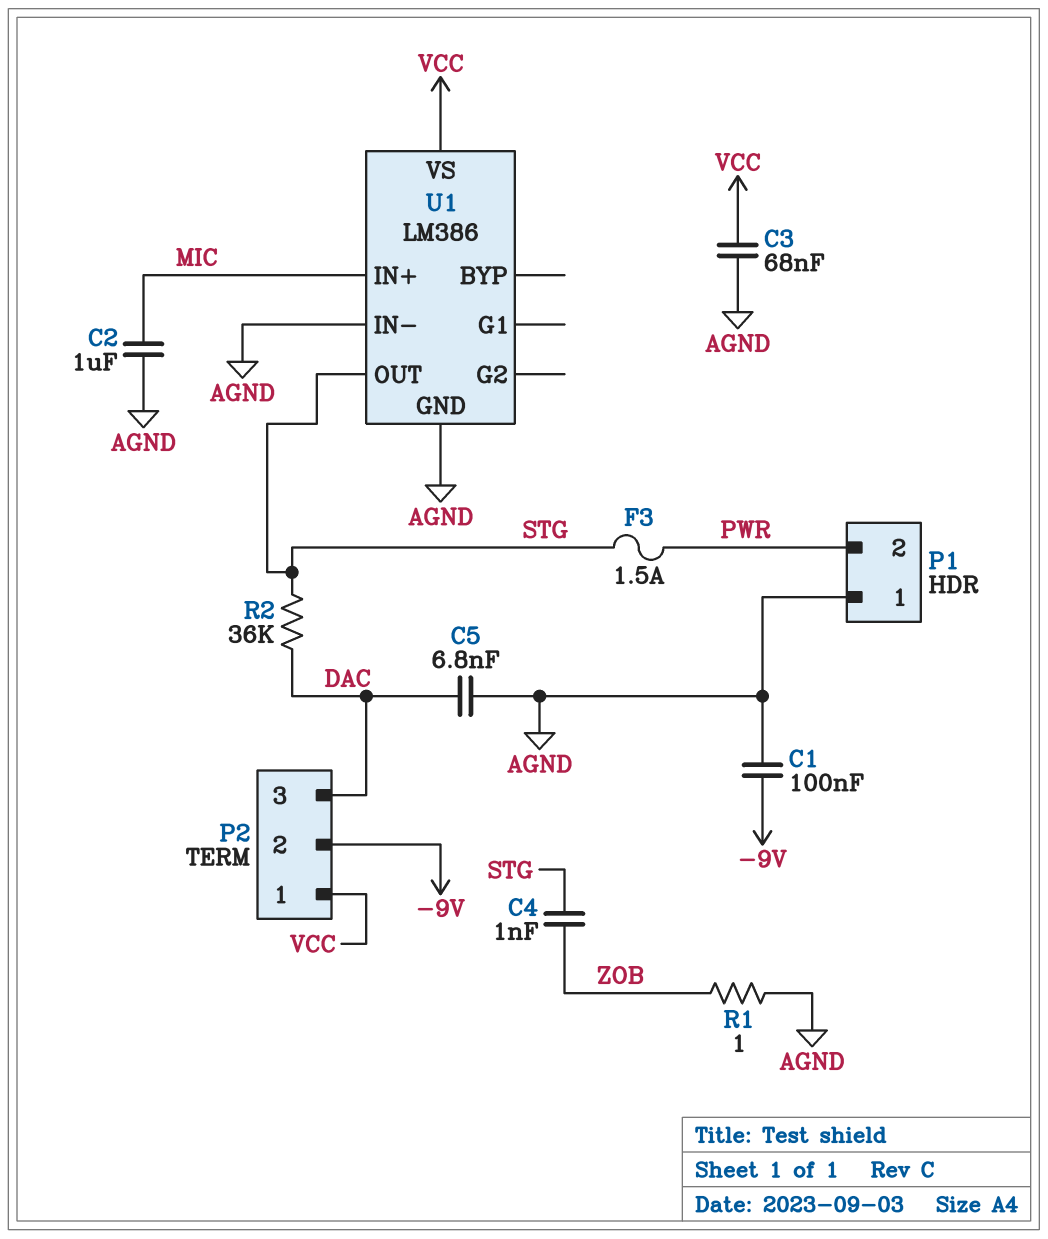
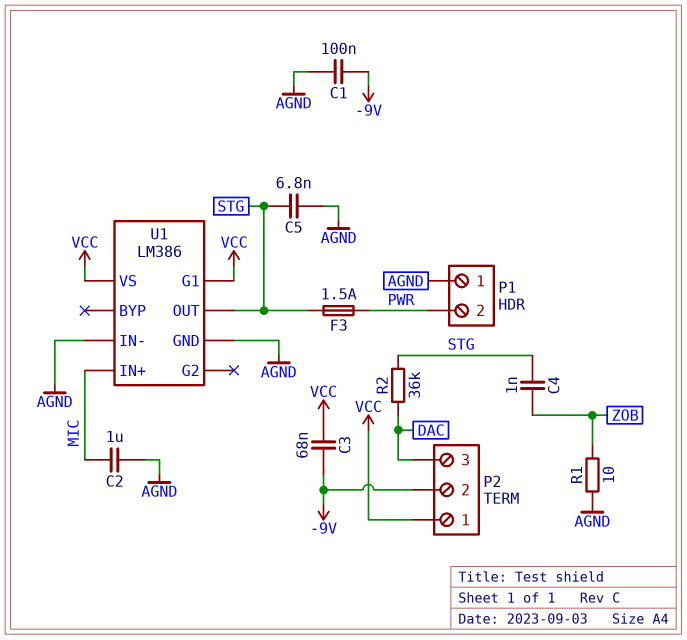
C3: 68nF (AGND, VCC) -> 68nF (-9V, VCC)
C5: 6.8nF (AGND, DAC) -> 6.8nF (AGND, STG)
R1: 1 (AGND, ZOB) -> 10 (AGND, ZOB)
U1 pin G1: none -> VCC

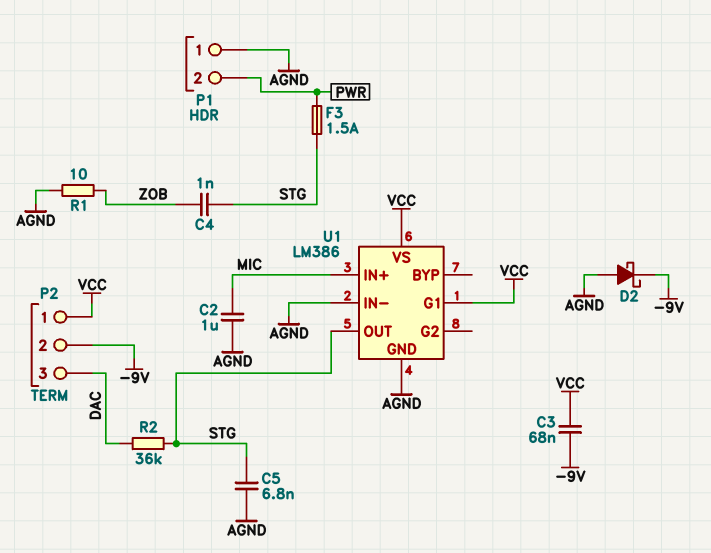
C1: 100nF (-9V, AGND) -> none
D2: none -> schottky (A AGND, K -9V)

